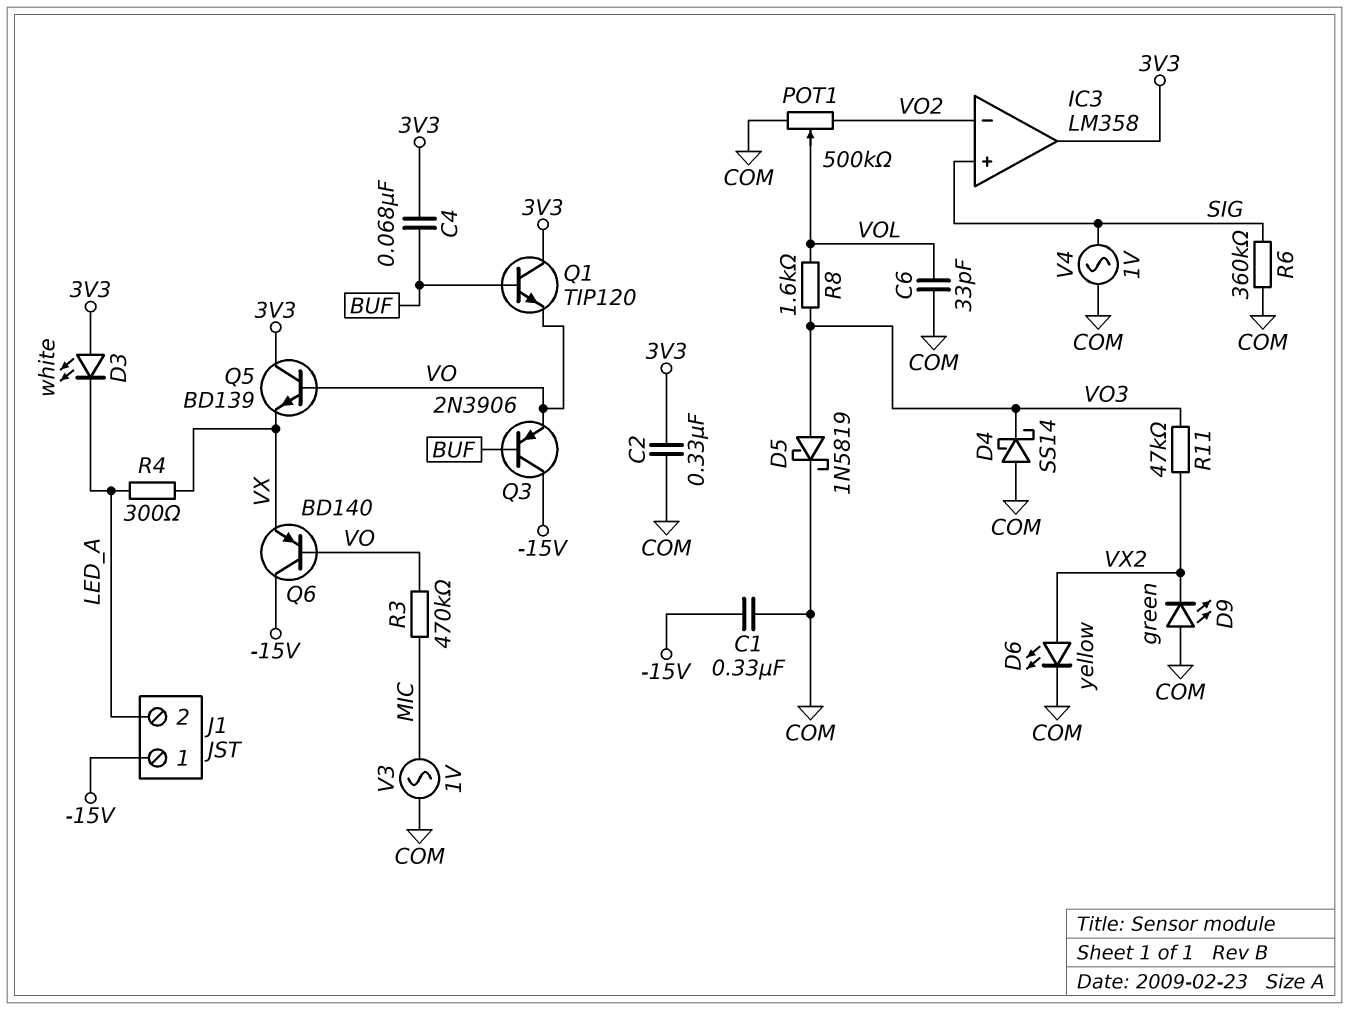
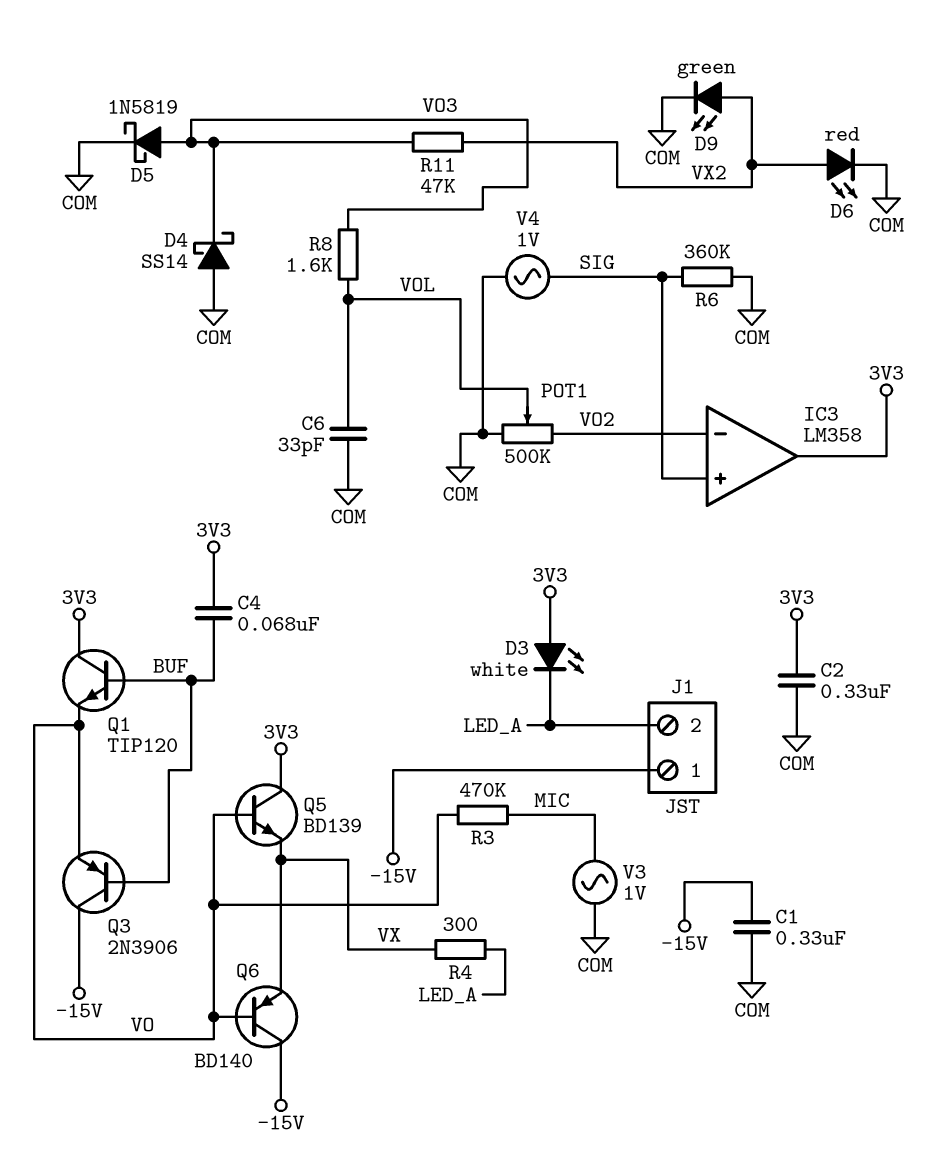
D6: LED yellow (A VX2, K COM) -> LED red (A VX2, K COM)
D9: LED green (A COM, K VX2) -> LED green (A VX2, K COM)

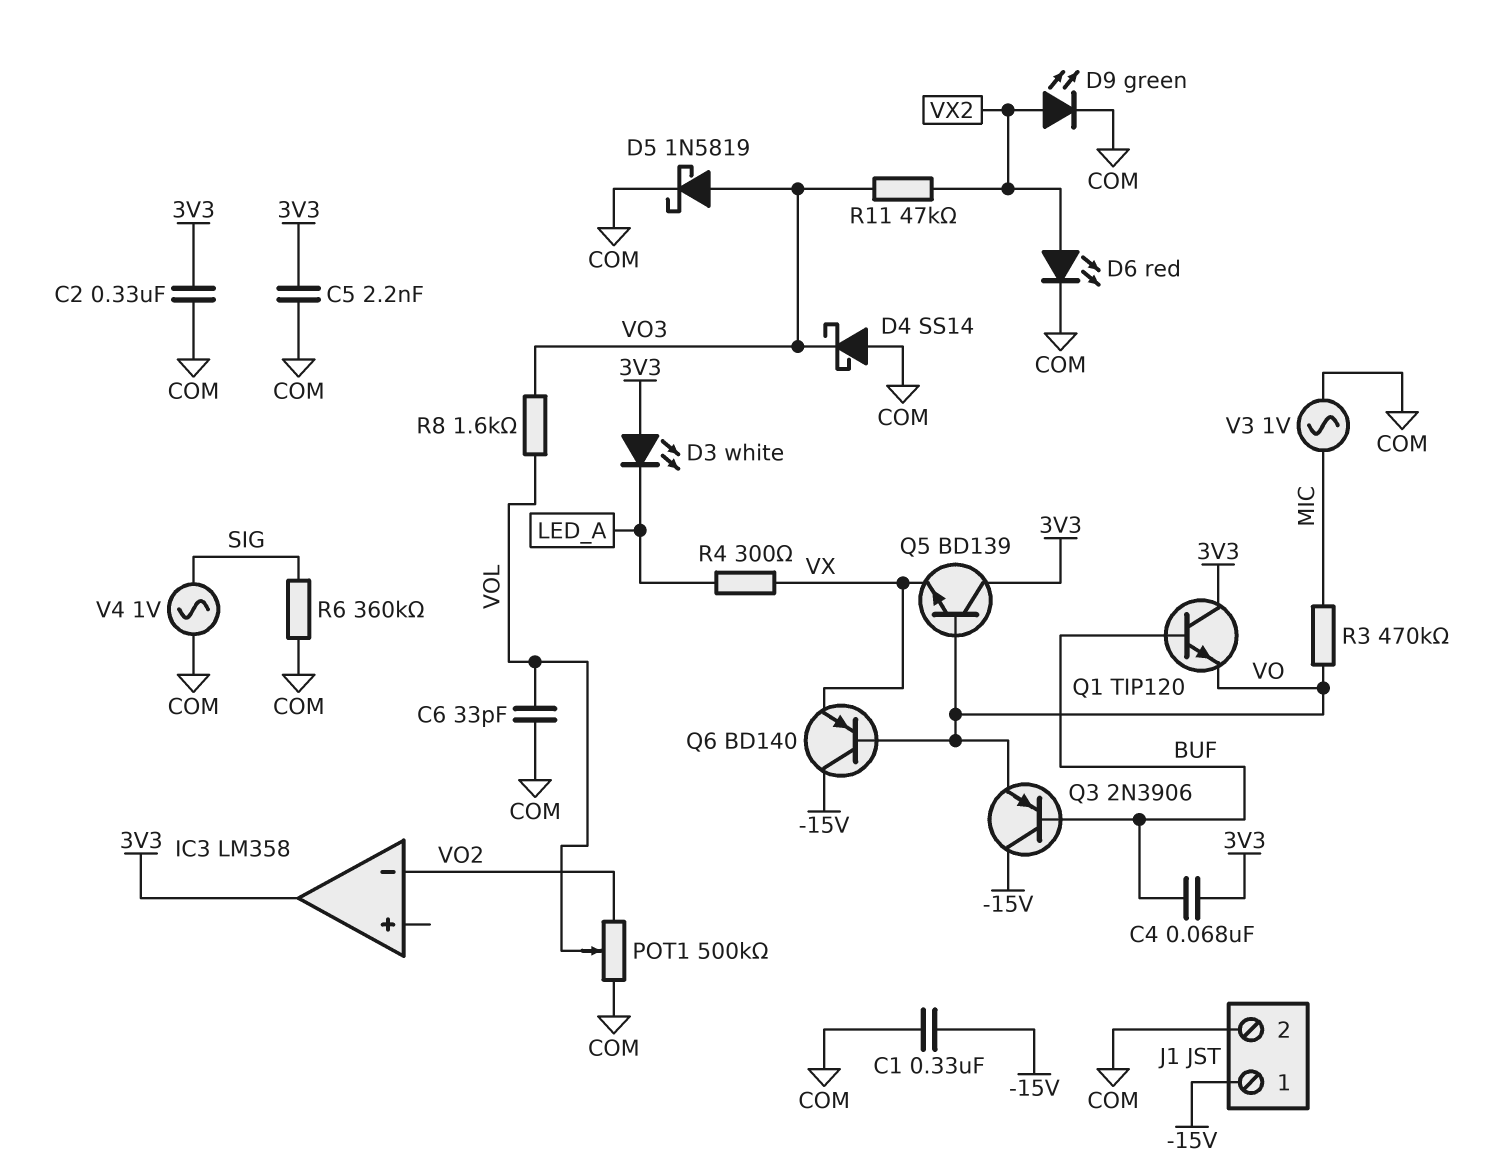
C5: none -> 2.2nF (3V3, COM)
IC3 pin in+: SIG -> none
J1 pin 2: LED_A -> COM

